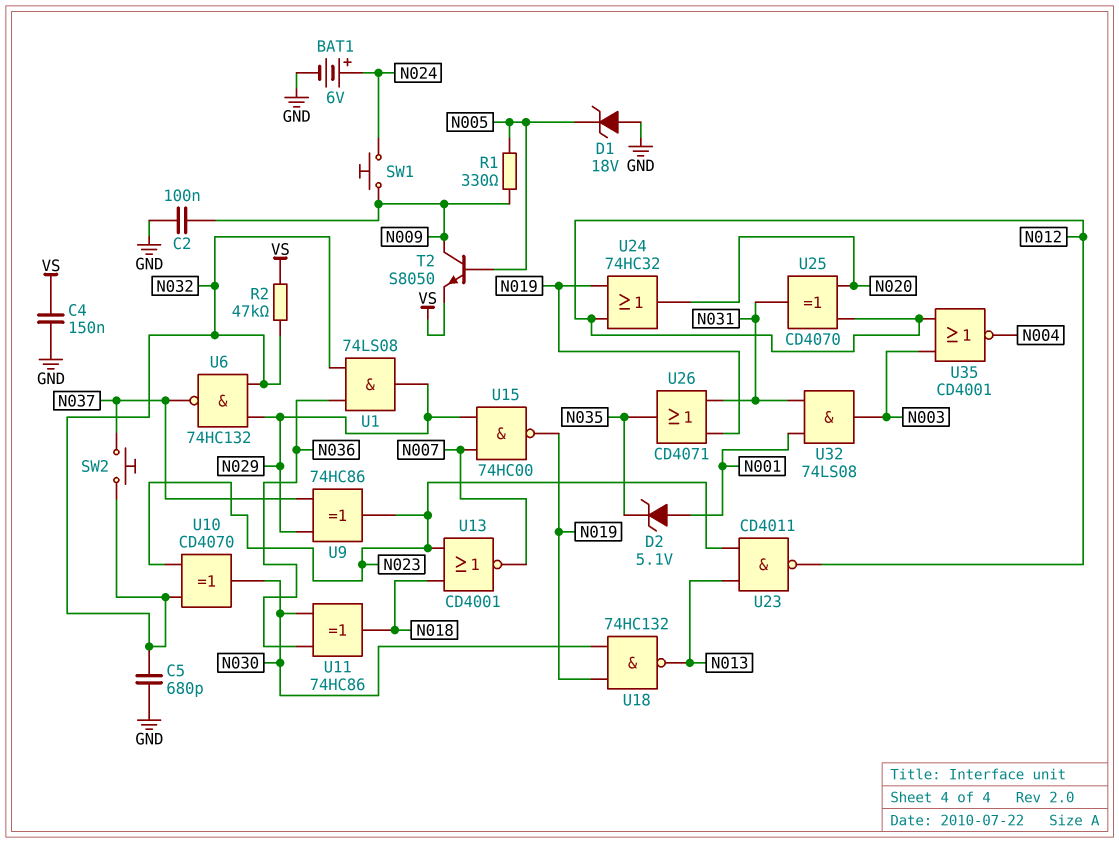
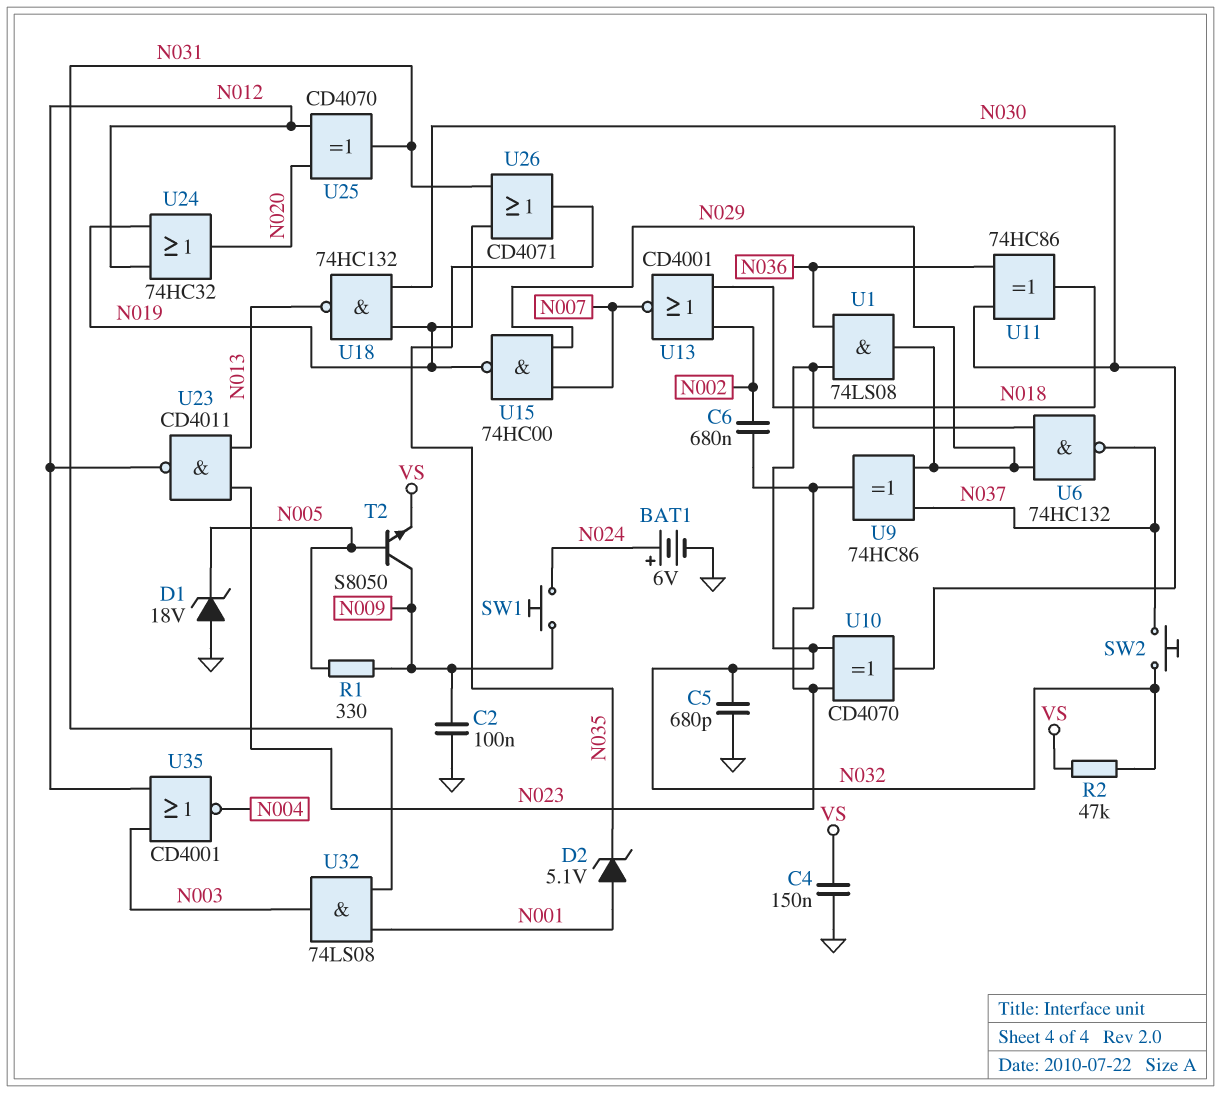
C6: none -> 680nF (N002, N023)
U13: NOR CD4001 (in N018, in N023, out N007) -> NOR CD4001 (in N002, in N018, out N007)

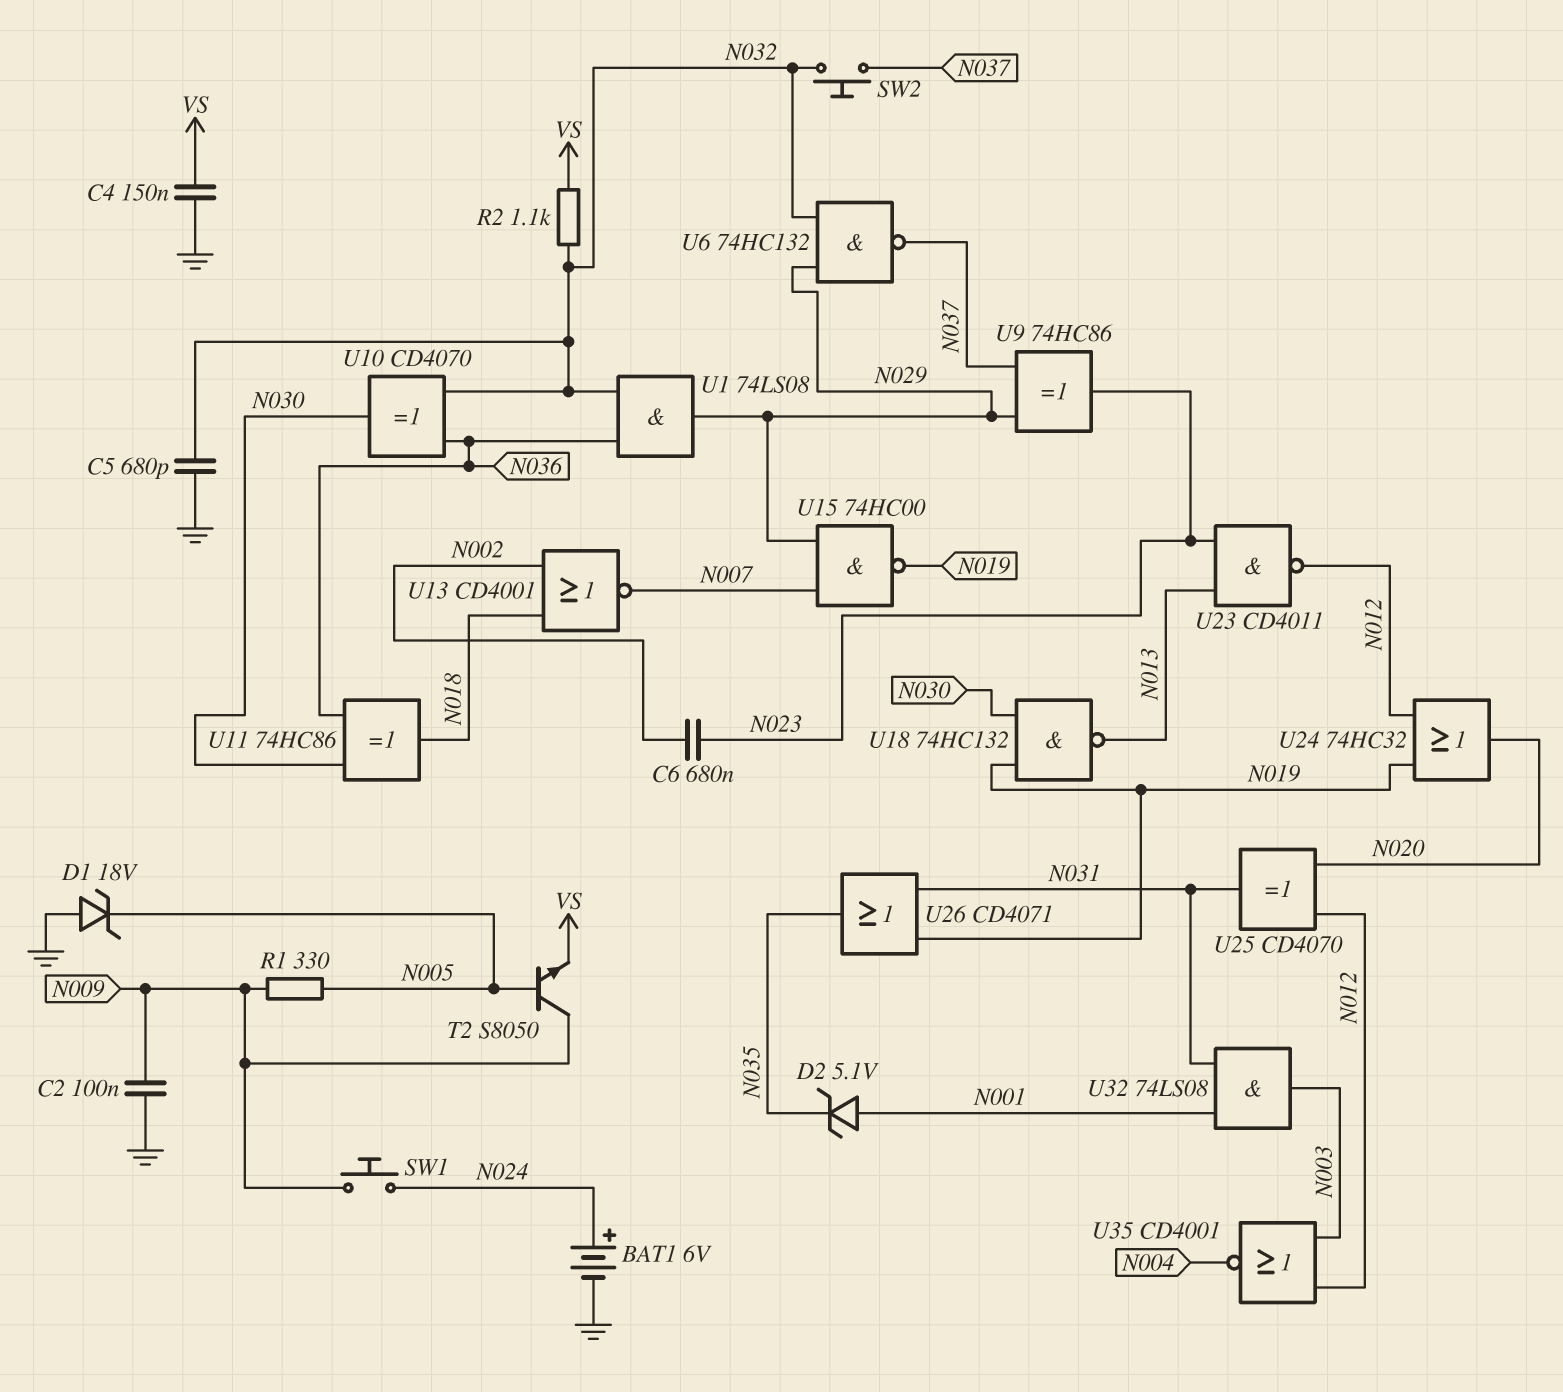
R2: 47k (N032, VS) -> 1.1k (N032, VS)
U10: XOR CD4070 (in N023, in N032, out N030) -> XOR CD4070 (in N032, in N036, out N030)

